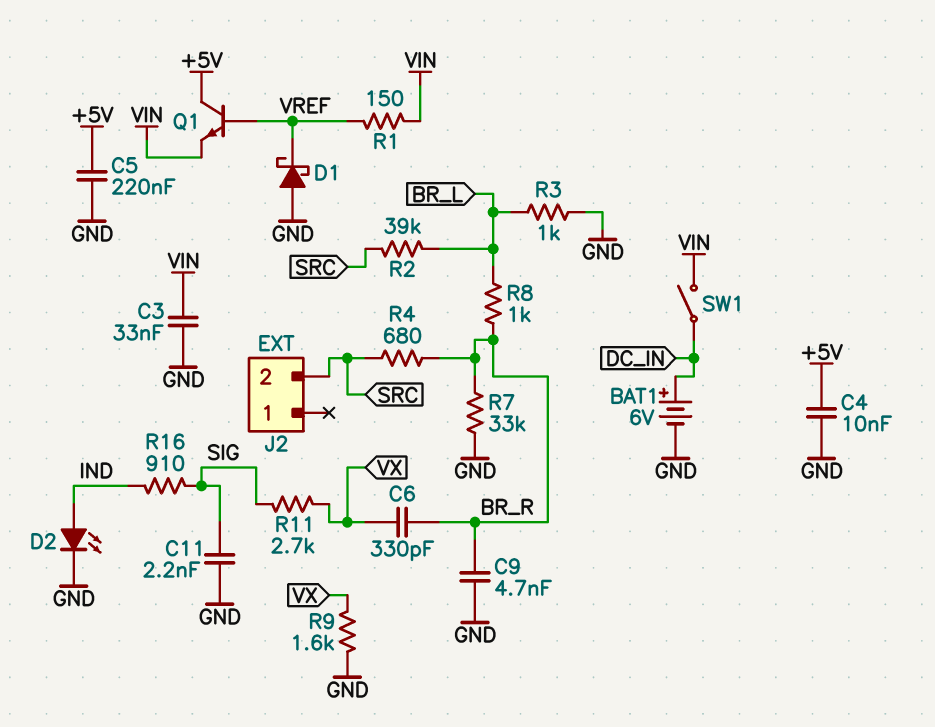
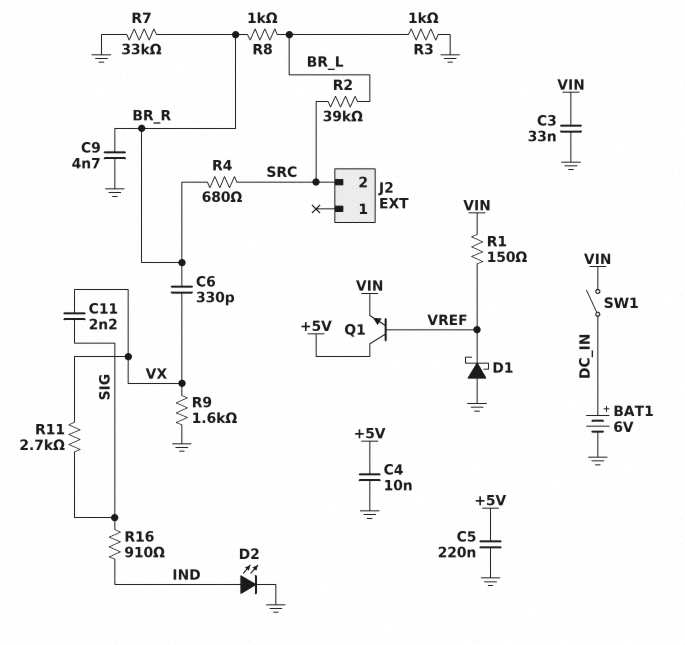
C11: 2.2nF (GND, SIG) -> 2.2nF (SIG, VX)

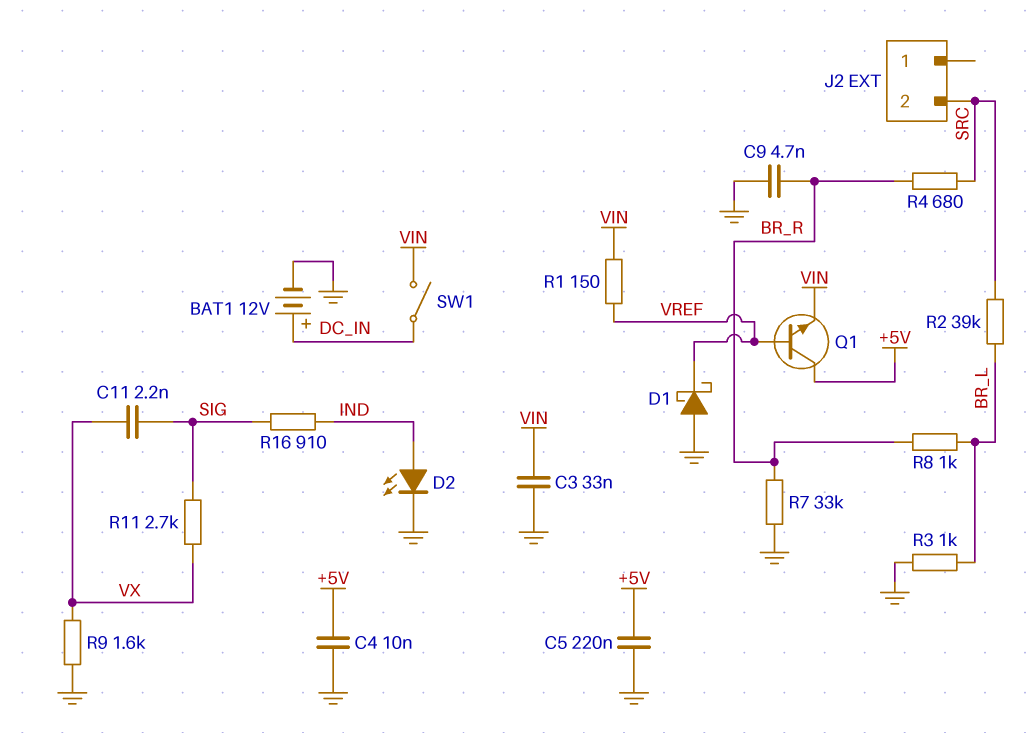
BAT1: 6V (plus DC_IN, minus GND) -> 12V (plus DC_IN, minus GND)
C6: 330pF (BR_R, VX) -> none

